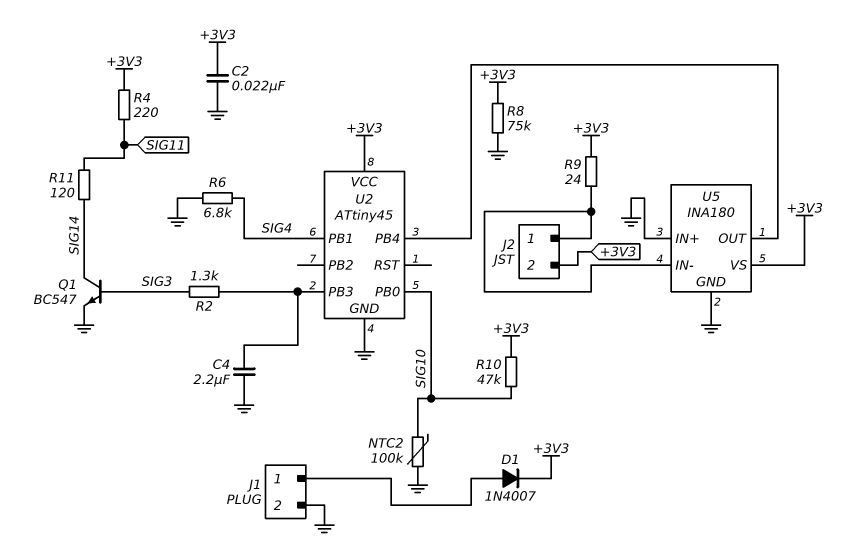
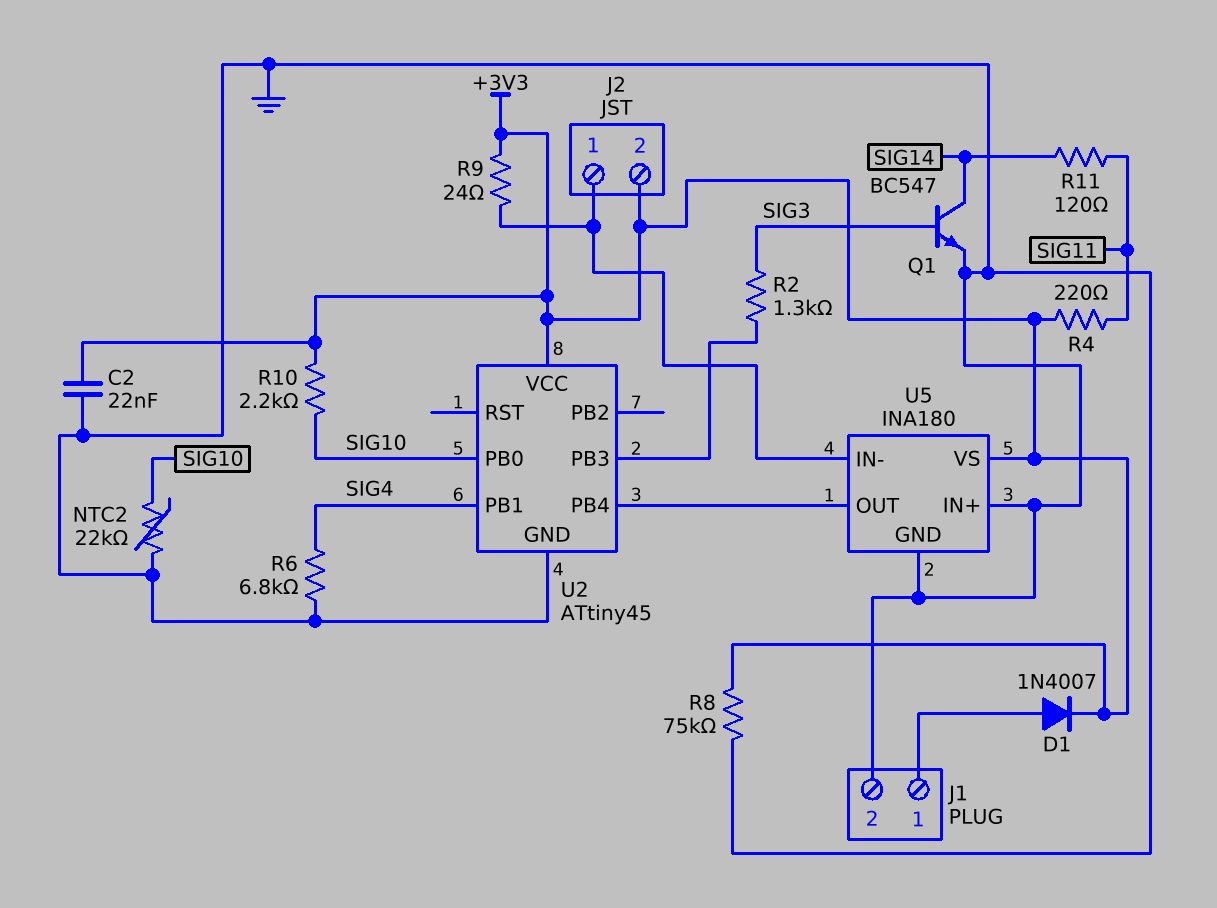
C4: 2.2uF (GND, U2/PB3) -> none
NTC2: 100k (GND, SIG10) -> 22k (GND, SIG10)
R10: 47k (+3V3, SIG10) -> 2.2k (+3V3, SIG10)

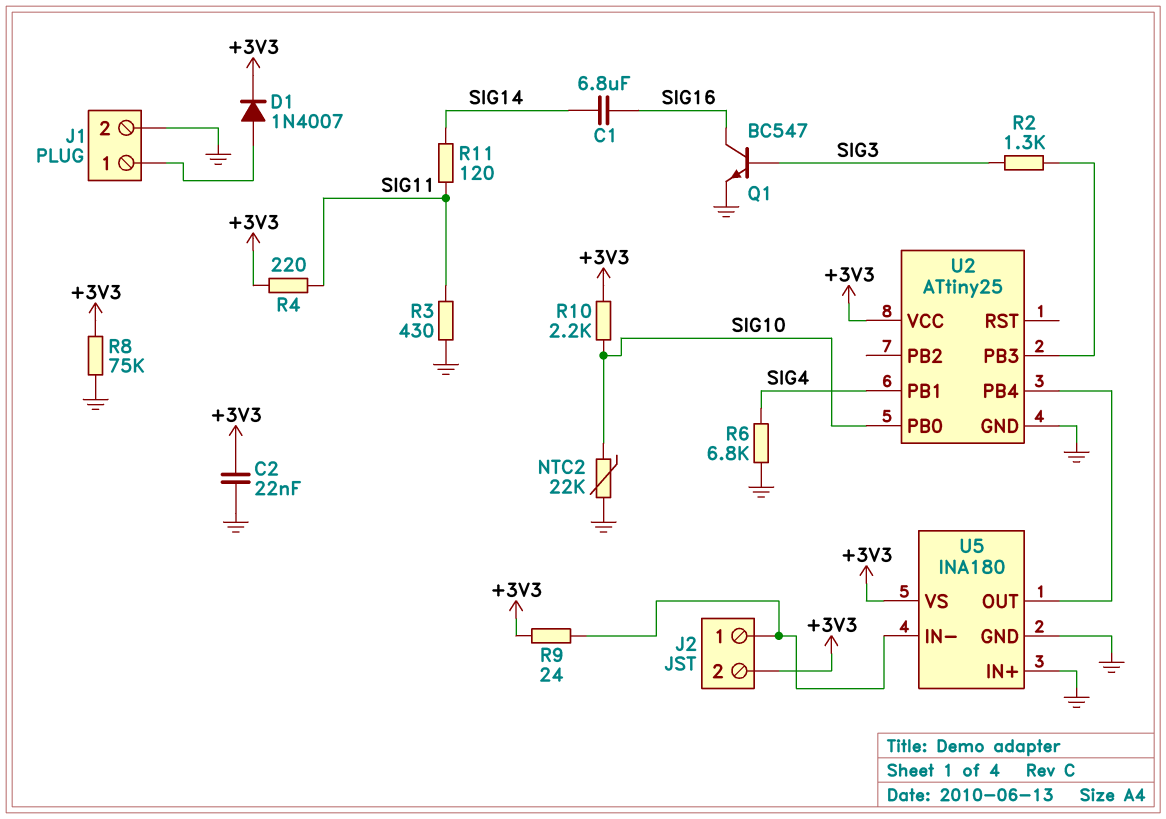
C1: none -> 6.8uF (SIG14, SIG16)
Q1: NPN BC547 (B SIG3, C SIG14, E GND) -> NPN BC547 (B SIG3, C SIG16, E GND)
R3: none -> 430 (GND, SIG11)
U2: ATtiny45 -> ATtiny25

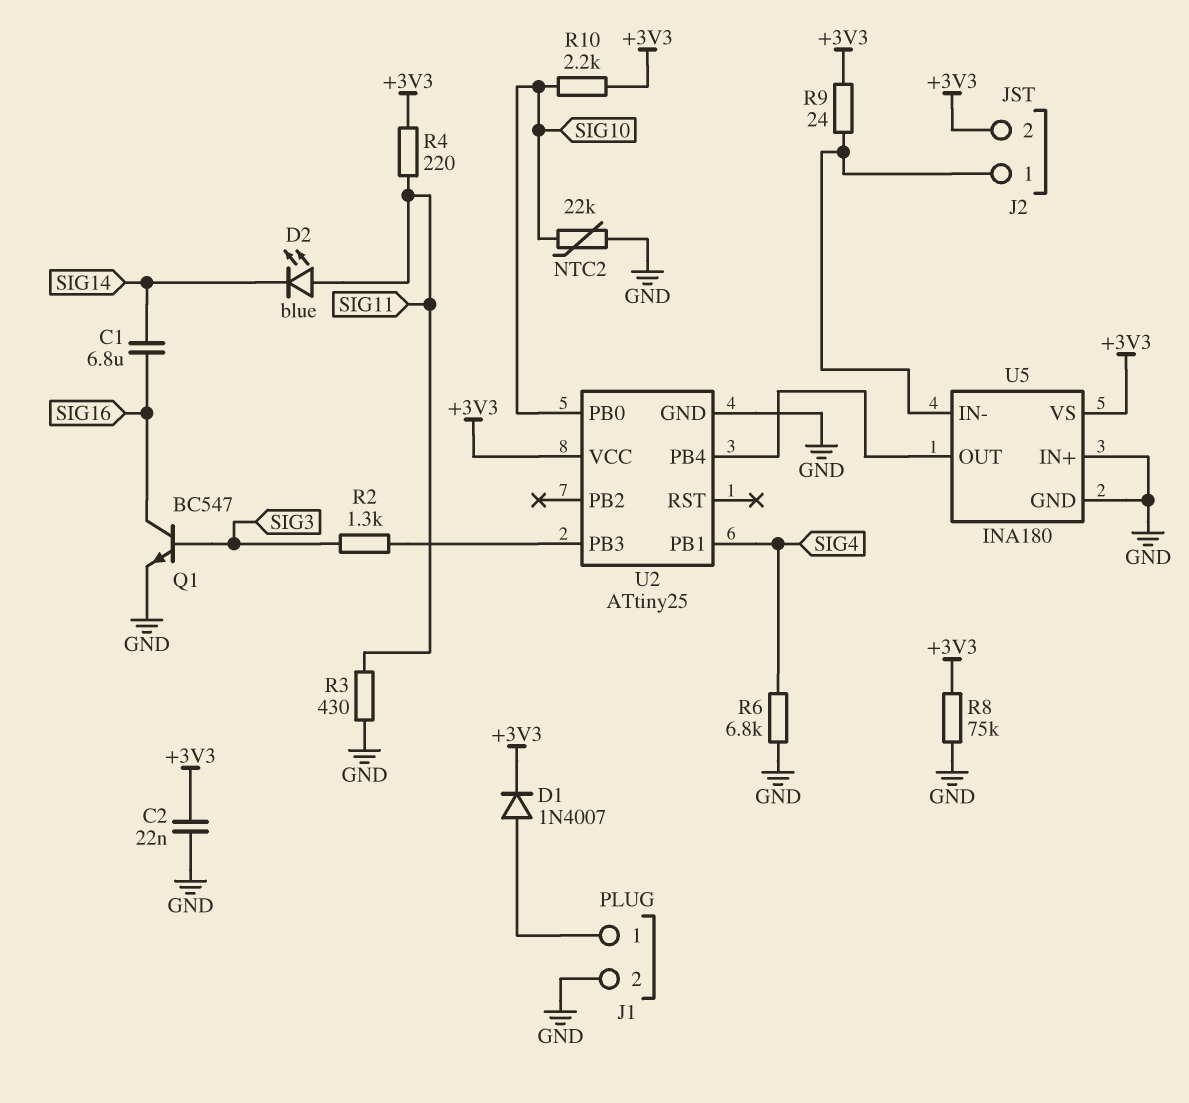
D2: none -> LED blue (A SIG11, K SIG14)
R11: 120 (SIG11, SIG14) -> none

